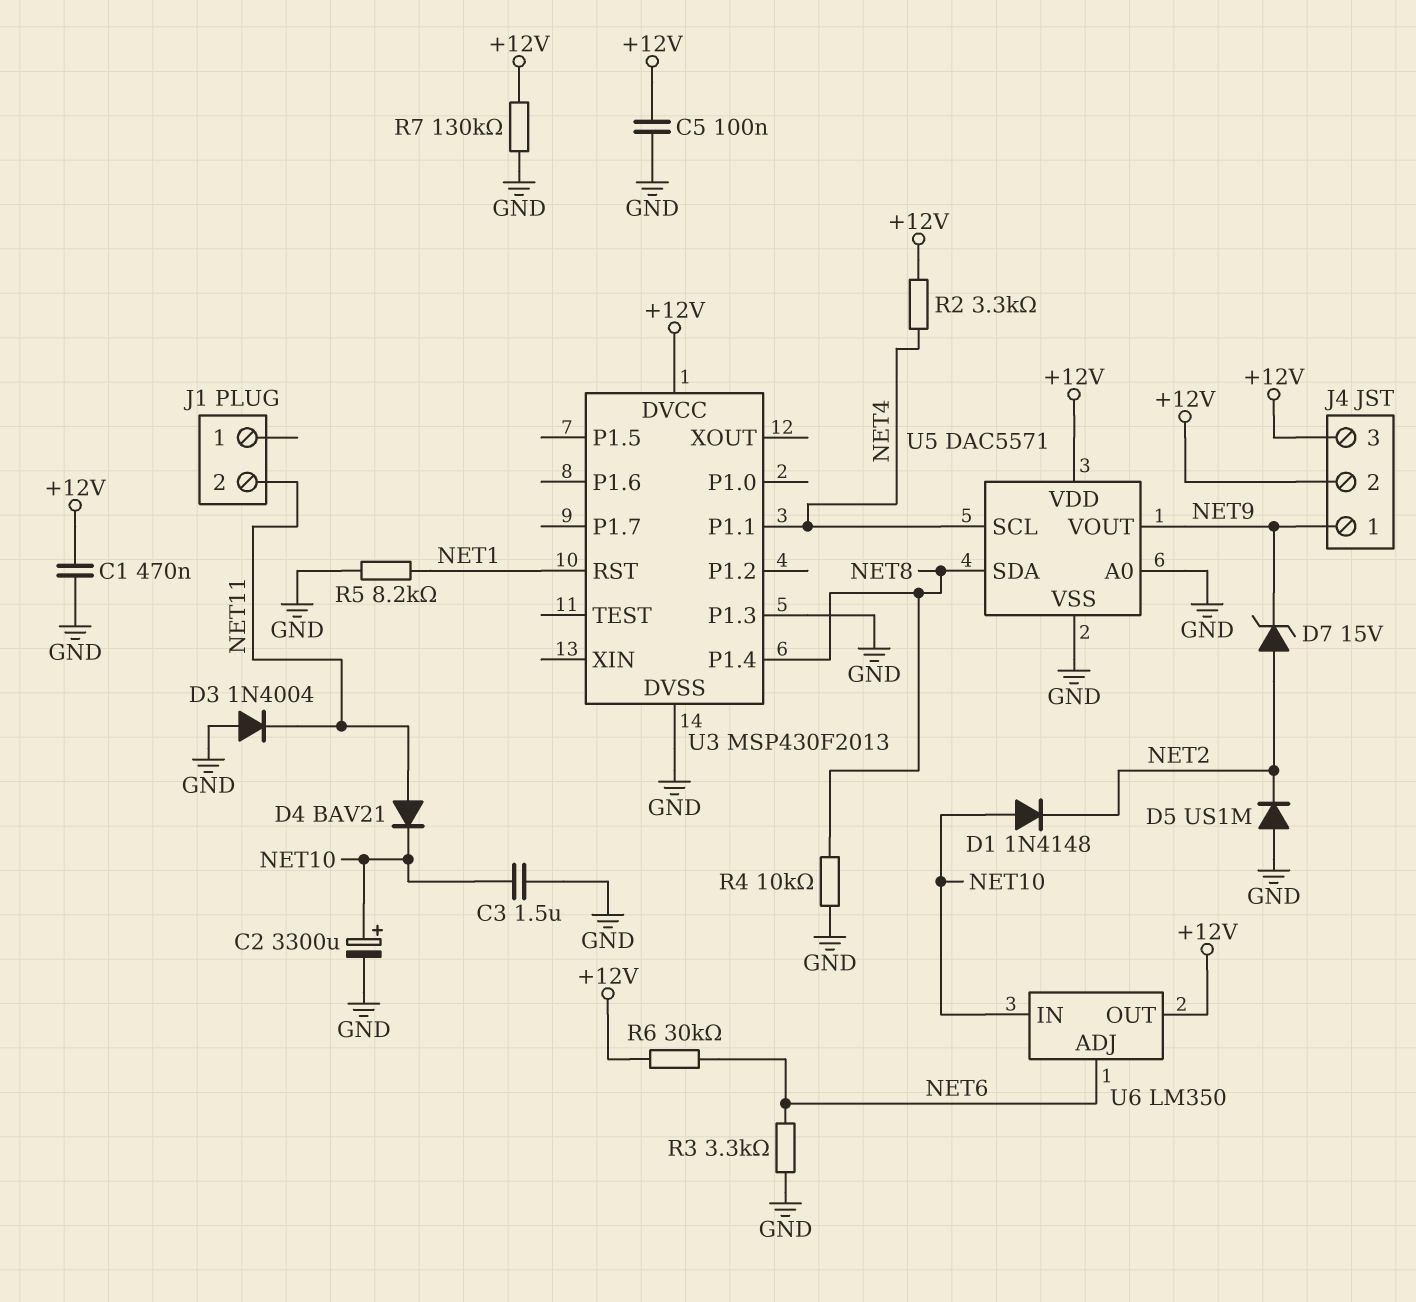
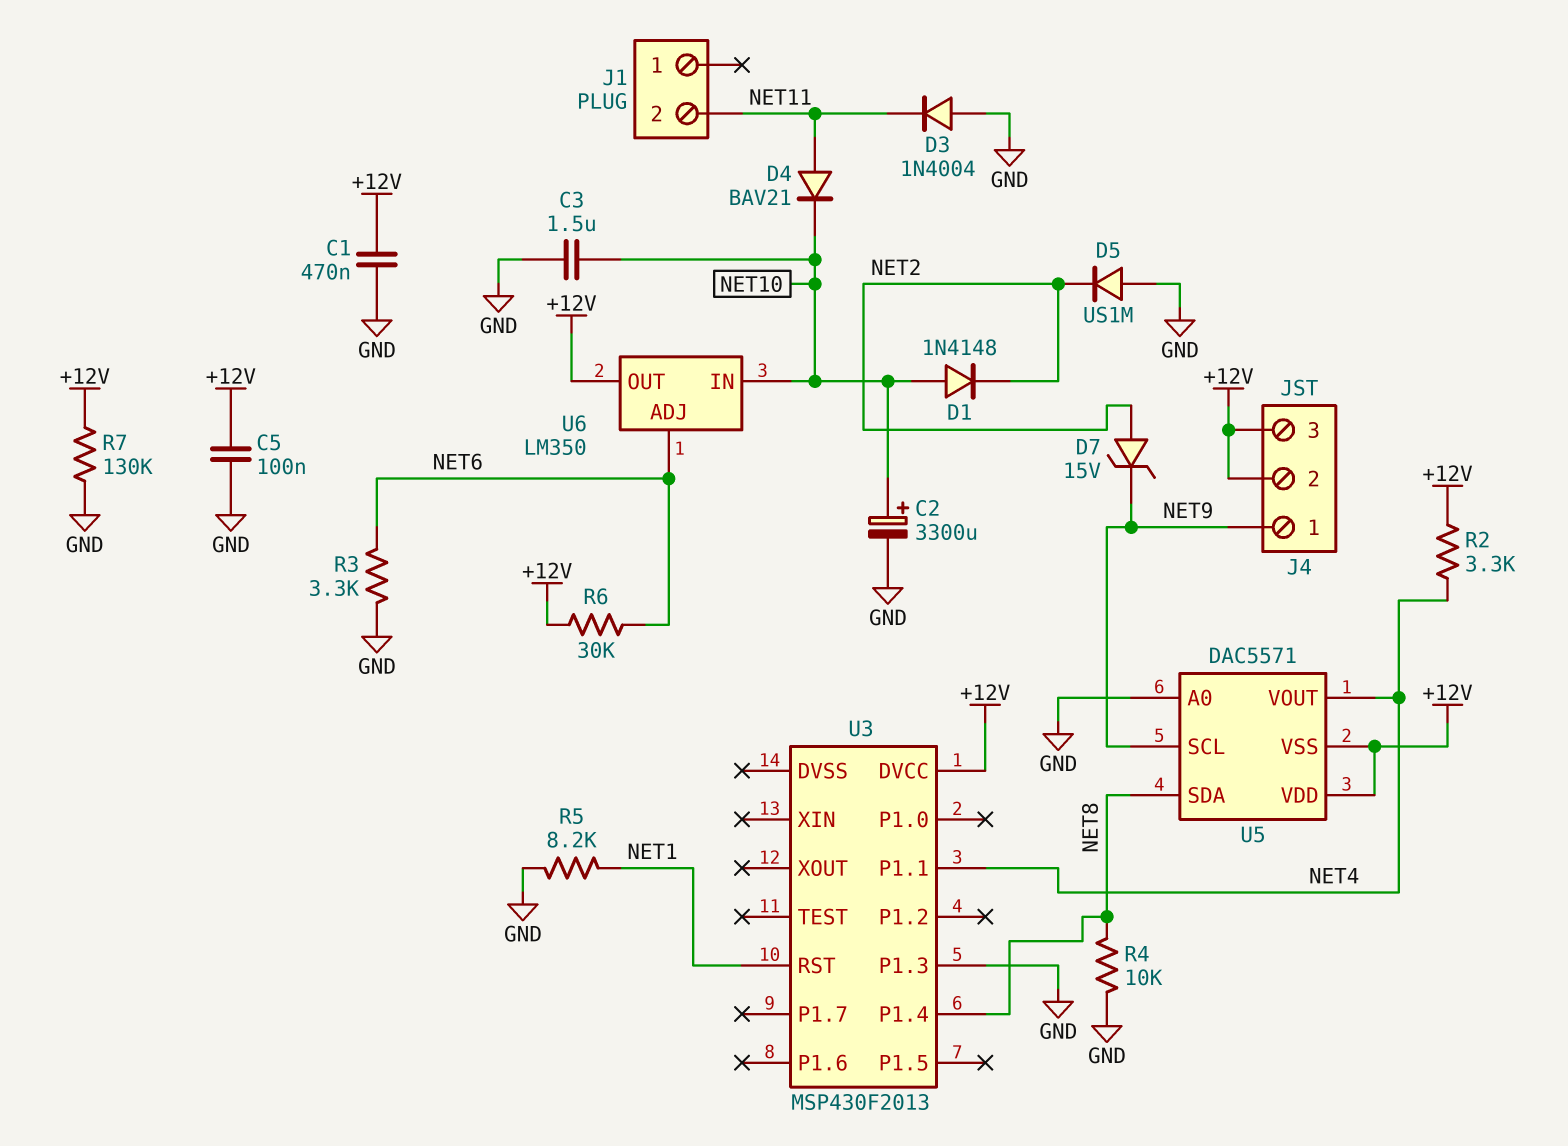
U3 pin DVSS: GND -> none
U5 pin SCL: NET4 -> NET9
U5 pin VOUT: NET9 -> NET4
U5 pin VSS: GND -> +12V

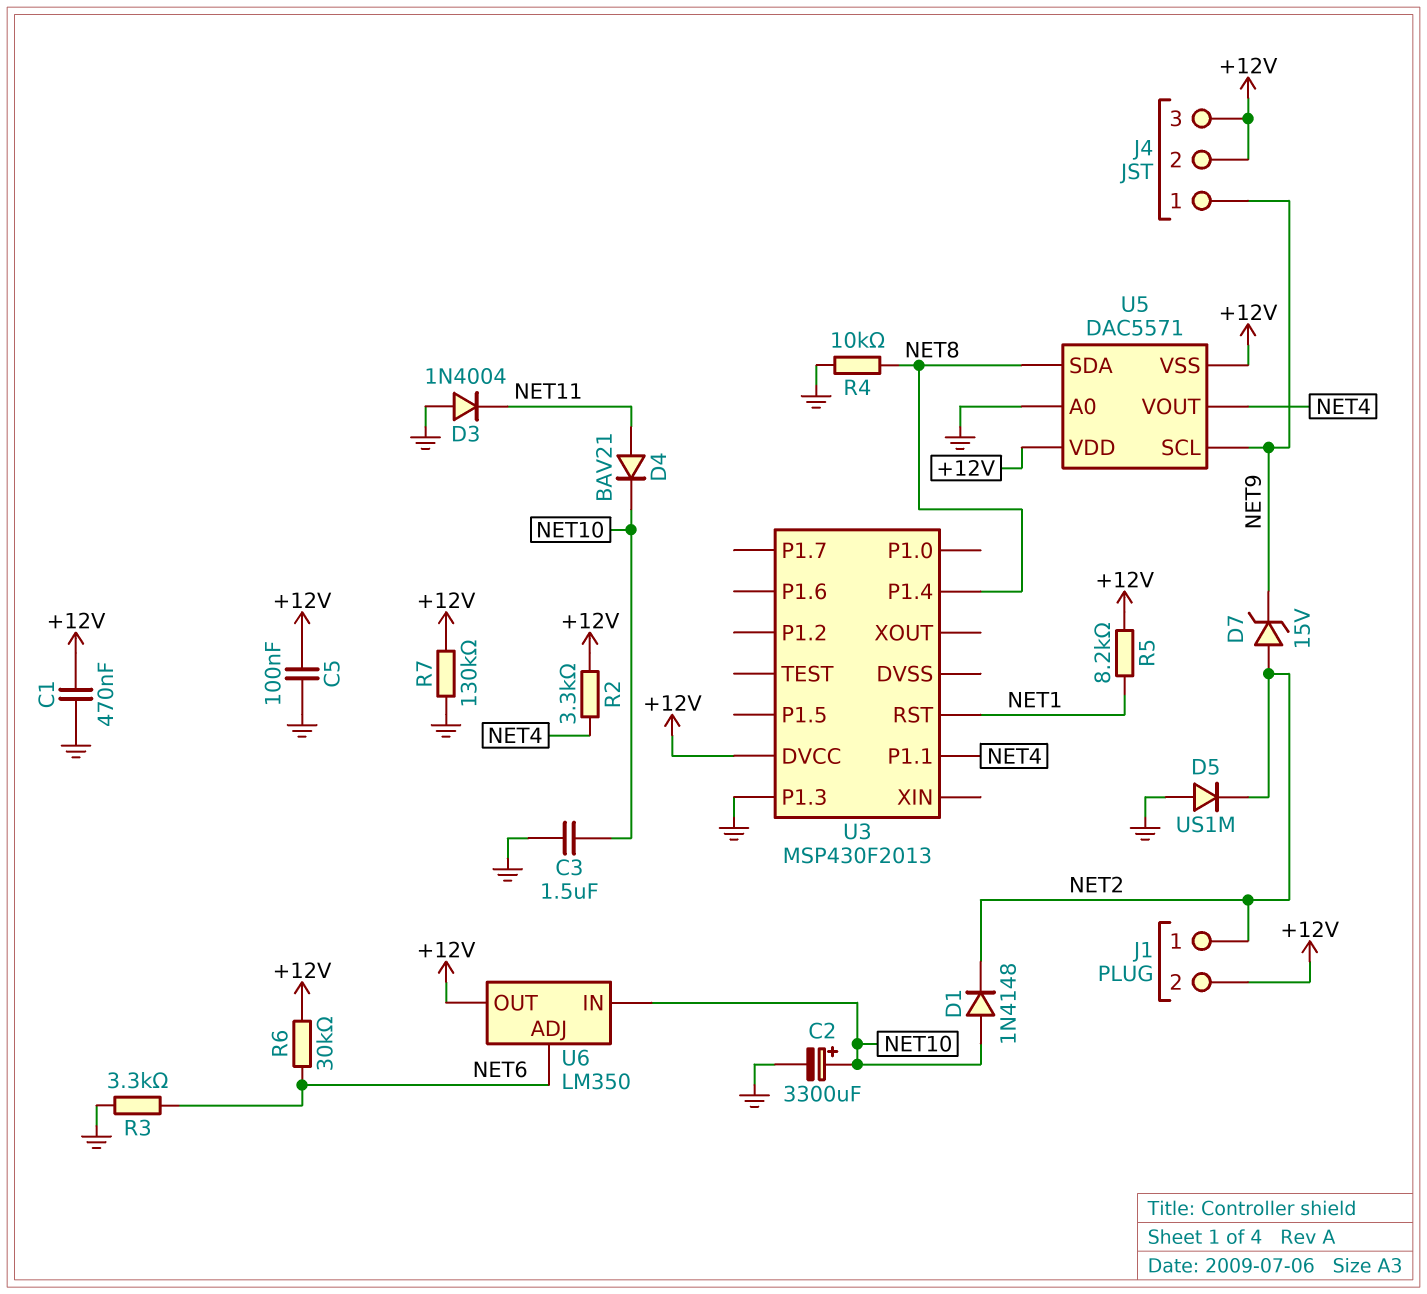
J1 pin 1: none -> NET2
J1 pin 2: NET11 -> +12V
R5: 8.2k (GND, NET1) -> 8.2k (+12V, NET1)

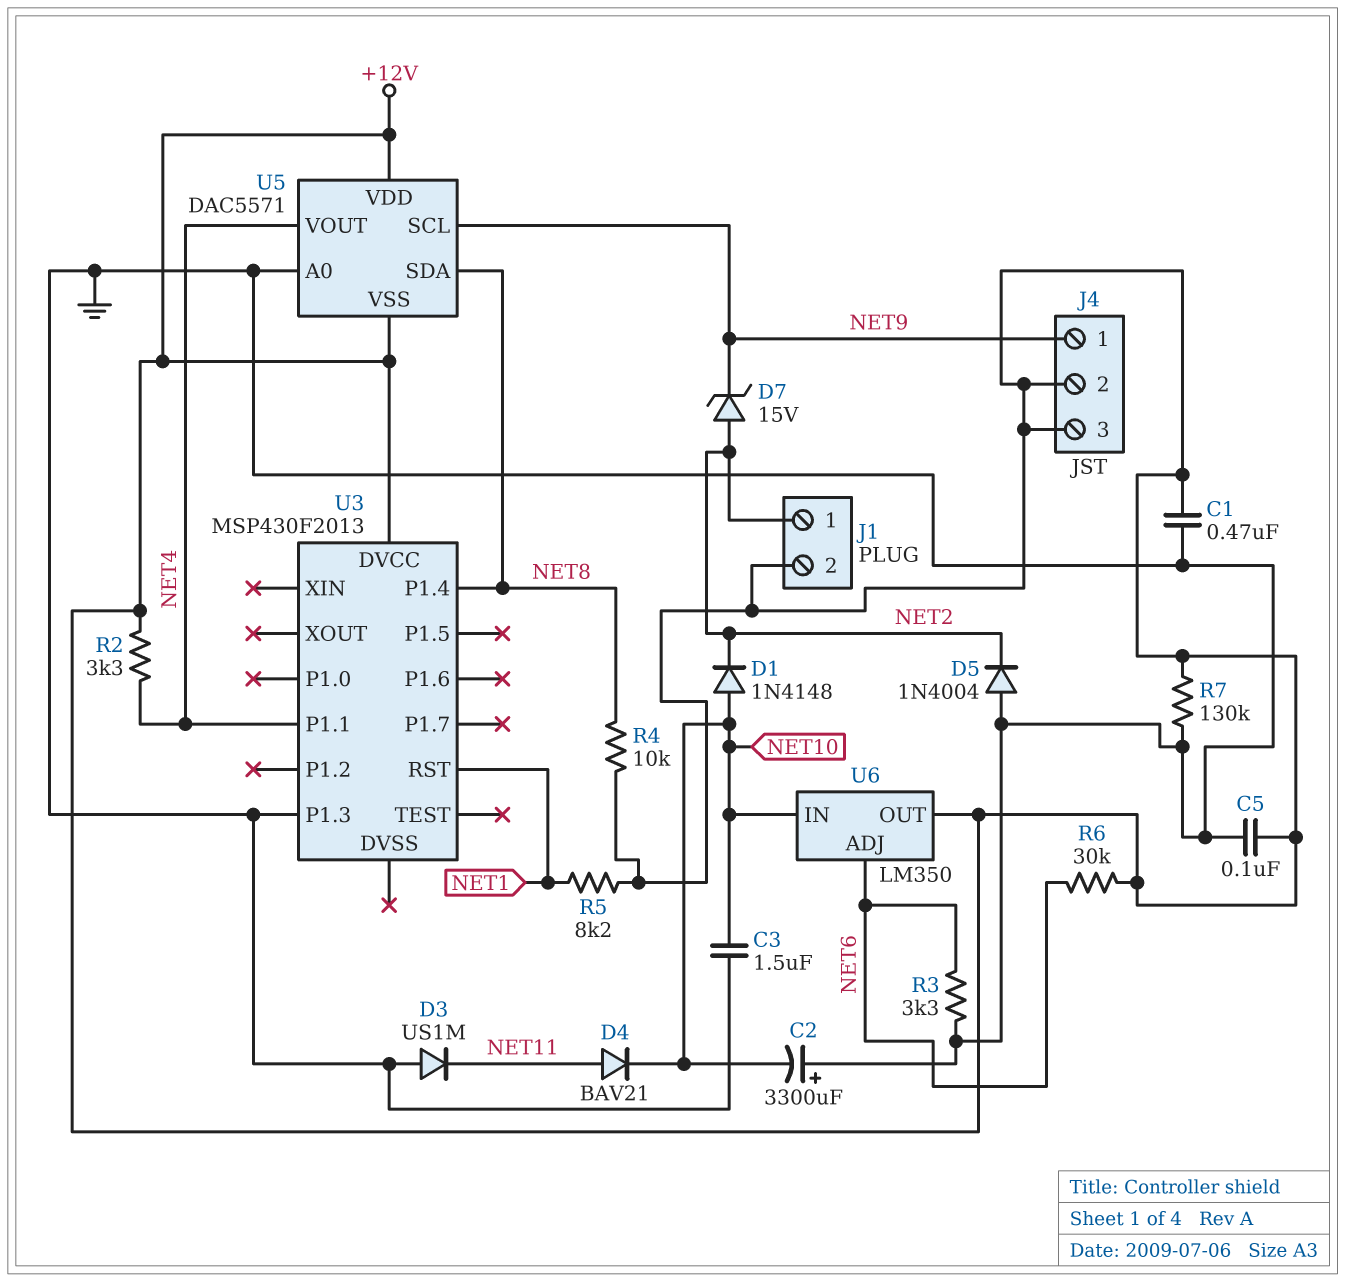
C2: 3300uF (plus NET10, minus GND) -> 3300uF (plus GND, minus NET10)
D3: diode 1N4004 (A GND, K NET11) -> diode US1M (A GND, K NET11)
D5: diode US1M (A GND, K NET2) -> diode 1N4004 (A GND, K NET2)
R4: 10k (GND, NET8) -> 10k (+12V, NET8)

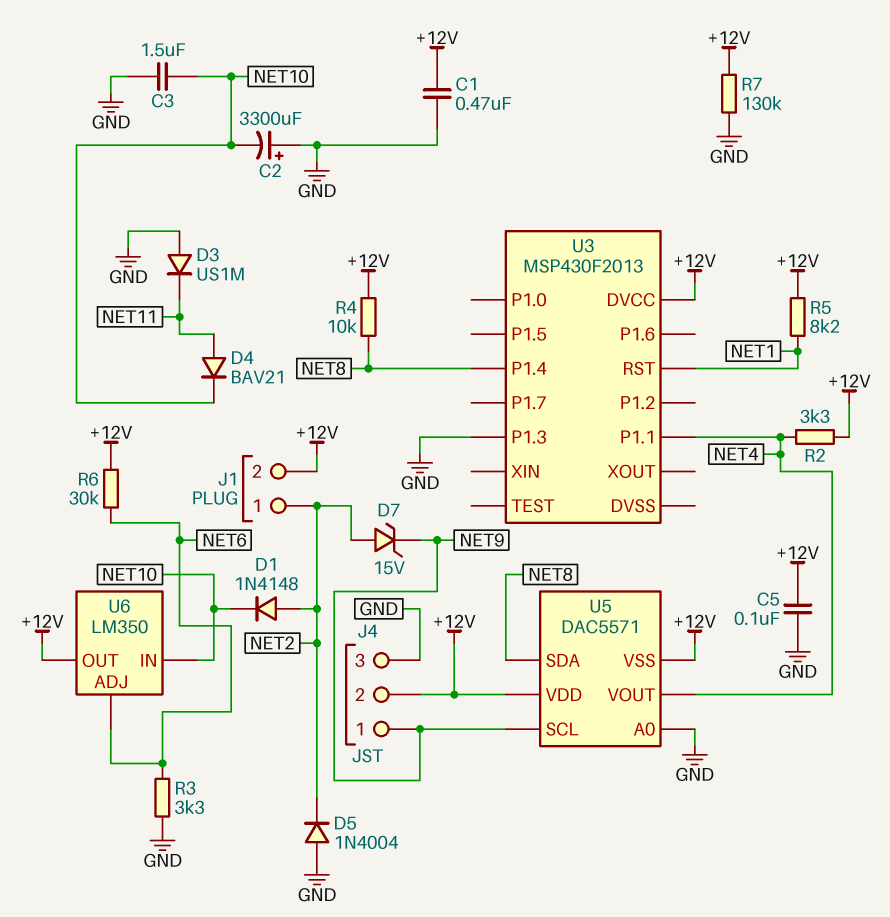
D1: diode 1N4148 (A NET10, K NET2) -> diode 1N4148 (A NET2, K NET10)
J4 pin 3: +12V -> GND

